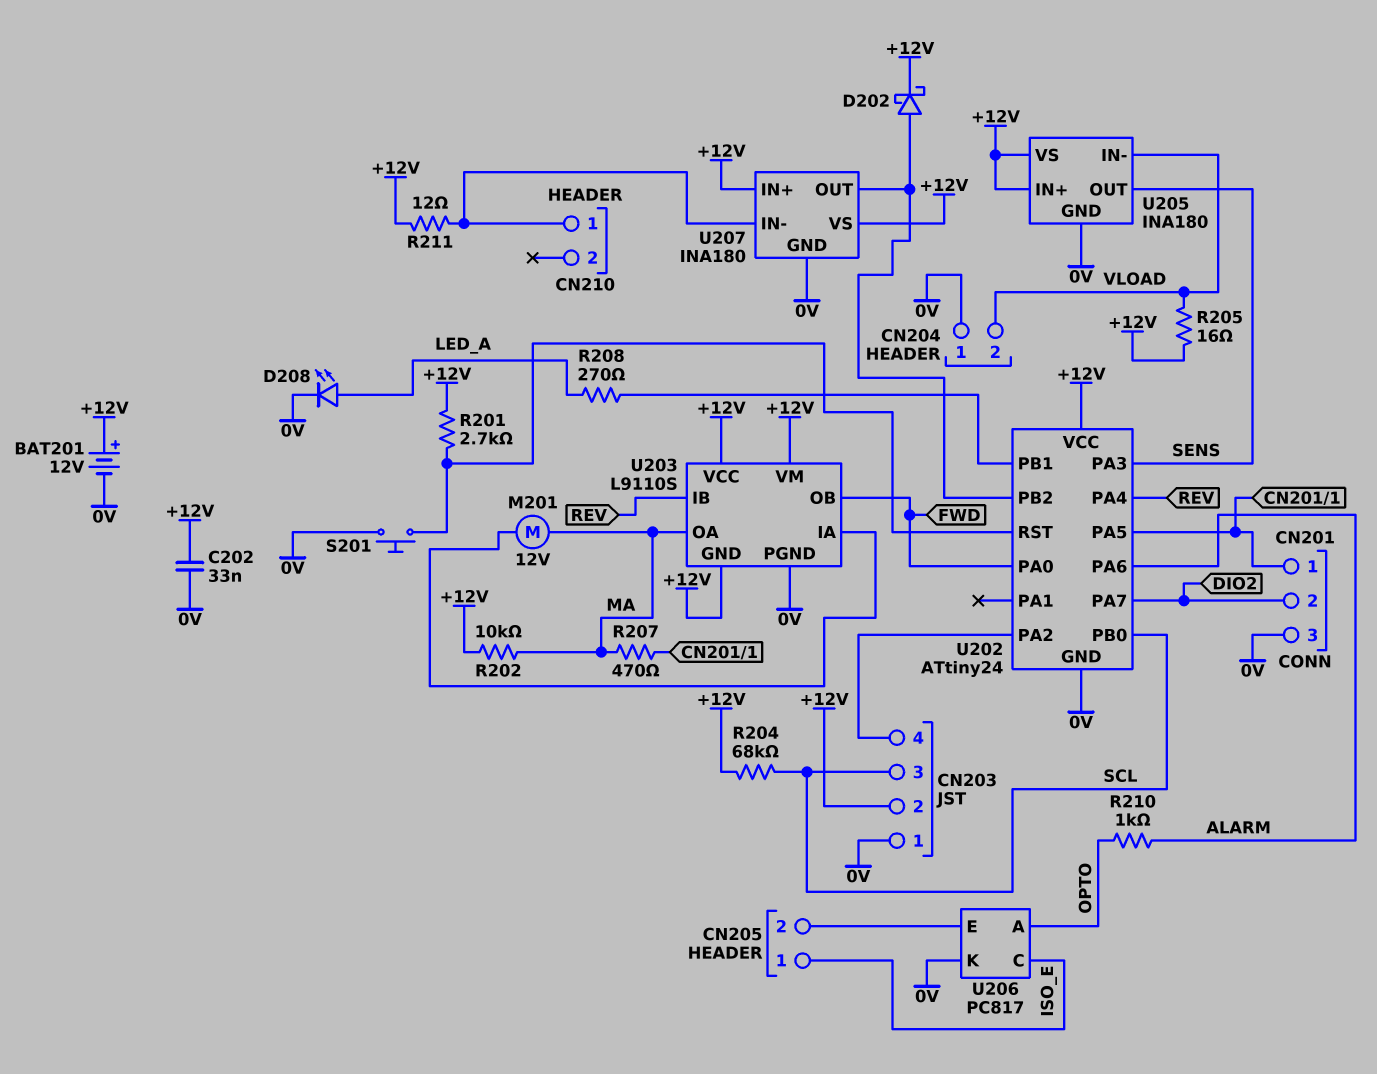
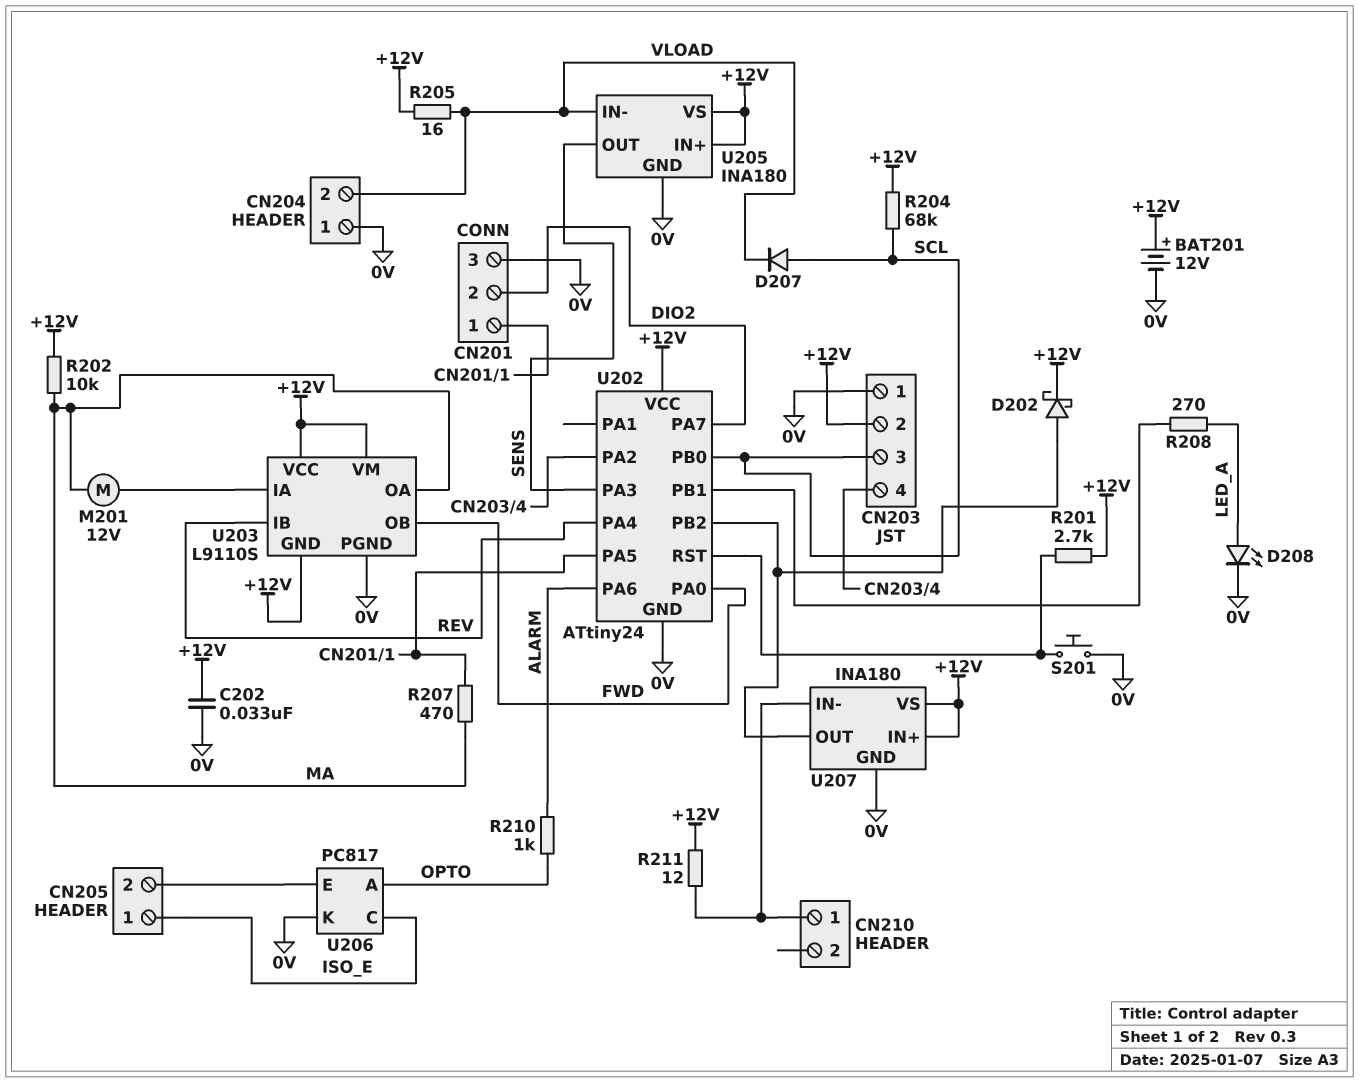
D207: none -> diode (A SCL, K VLOAD)

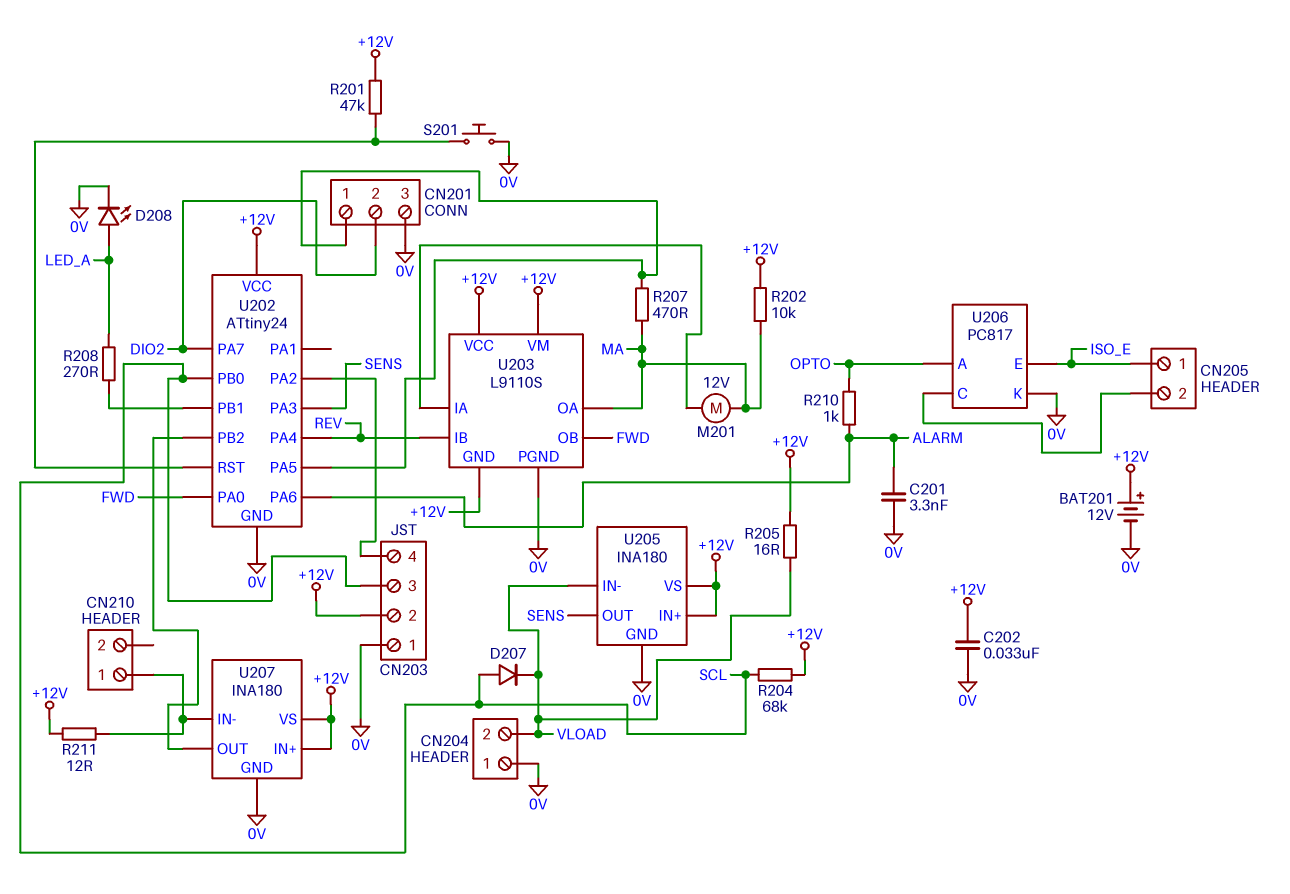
C201: none -> 3.3nF (0V, ALARM)
D202: schottky (A U202/PB2, K +12V) -> none
R201: 2.7k (+12V, U202/RST) -> 47k (+12V, U202/RST)
U206 pin C: ISO_E -> CN205/2
U206 pin E: CN205/2 -> ISO_E

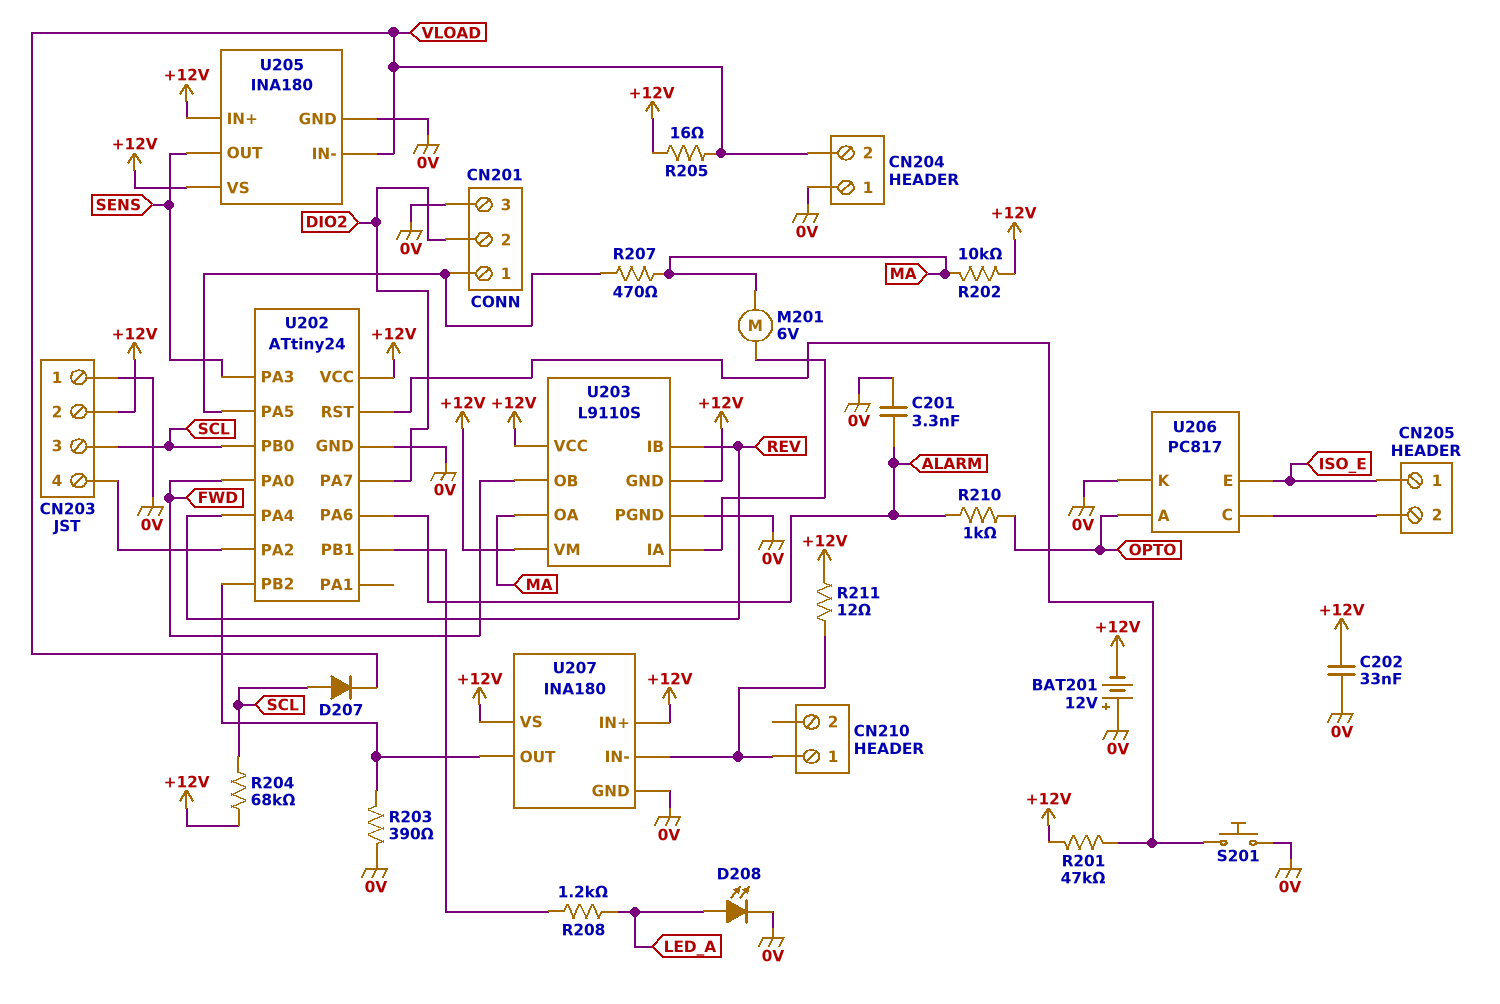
BAT201: 12V (plus +12V, minus 0V) -> 12V (plus 0V, minus +12V)
M201: motor 12V (MA, U203/IA) -> motor 6V (MA, U203/IA)
R203: none -> 390 (0V, U202/PB2)
R208: 270 (LED_A, U202/PB1) -> 1.2k (LED_A, U202/PB1)

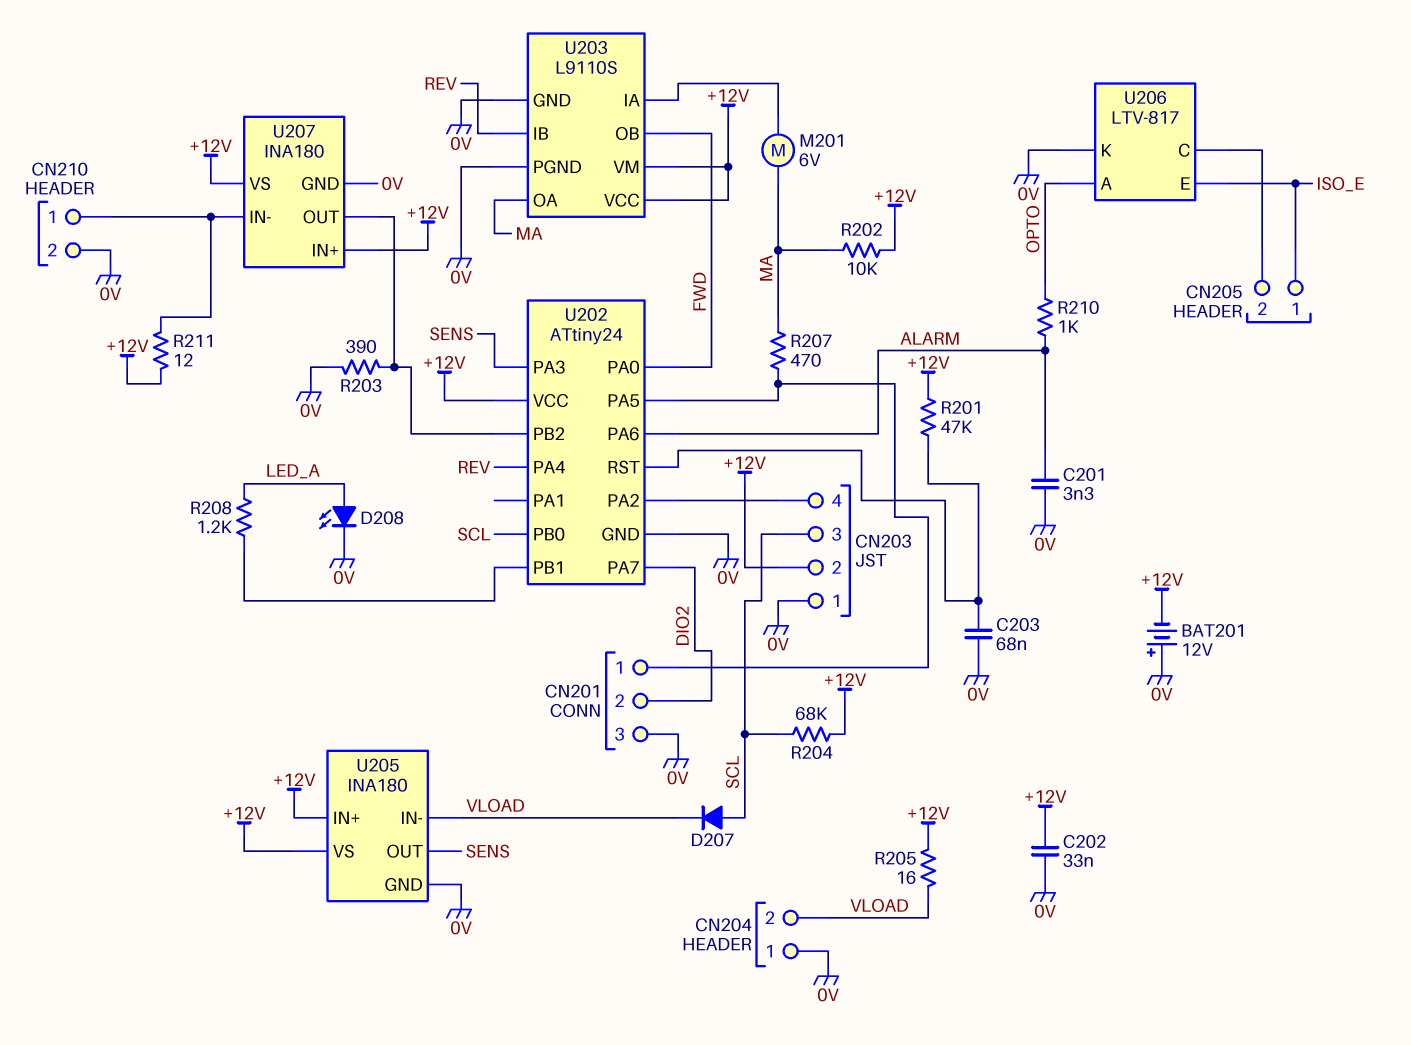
C203: none -> 68nF (0V, U202/RST)
CN210 pin 2: none -> 0V
S201: button (0V, U202/RST) -> none
U203 pin GND: +12V -> 0V
U206: PC817 -> LTV-817

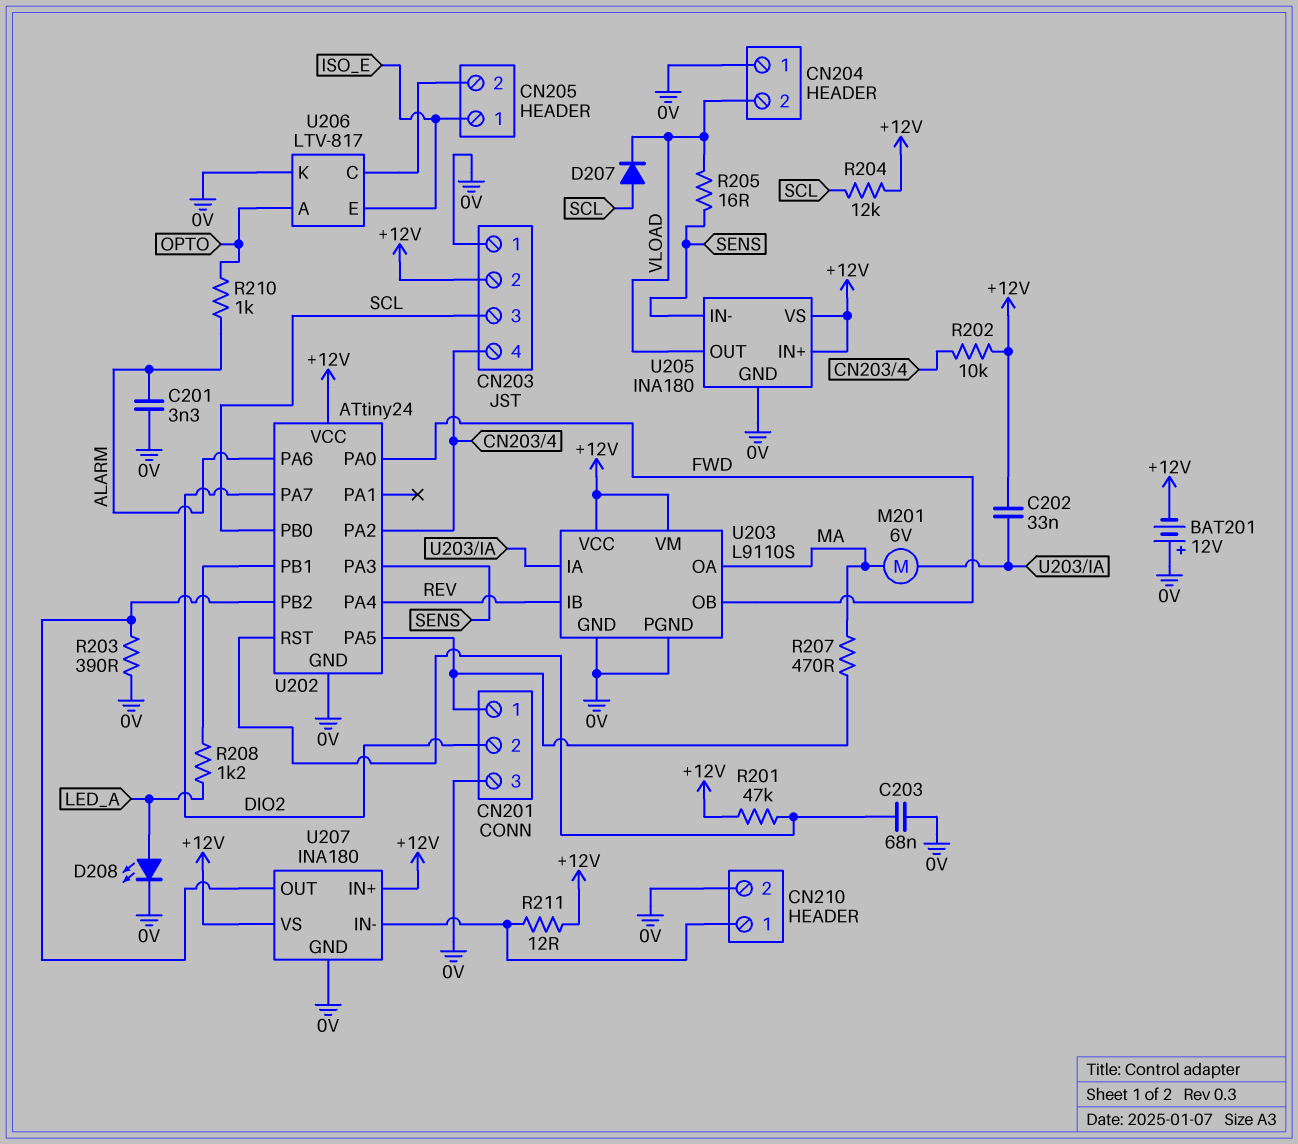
C202: 33nF (+12V, 0V) -> 33nF (+12V, U203/IA)
R202: 10k (+12V, MA) -> 10k (+12V, CN203/4)
R204: 68k (+12V, SCL) -> 12k (+12V, SCL)
R205: 16 (+12V, VLOAD) -> 16 (SENS, VLOAD)
U205 pin IN-: VLOAD -> SENS
U205 pin OUT: SENS -> VLOAD

